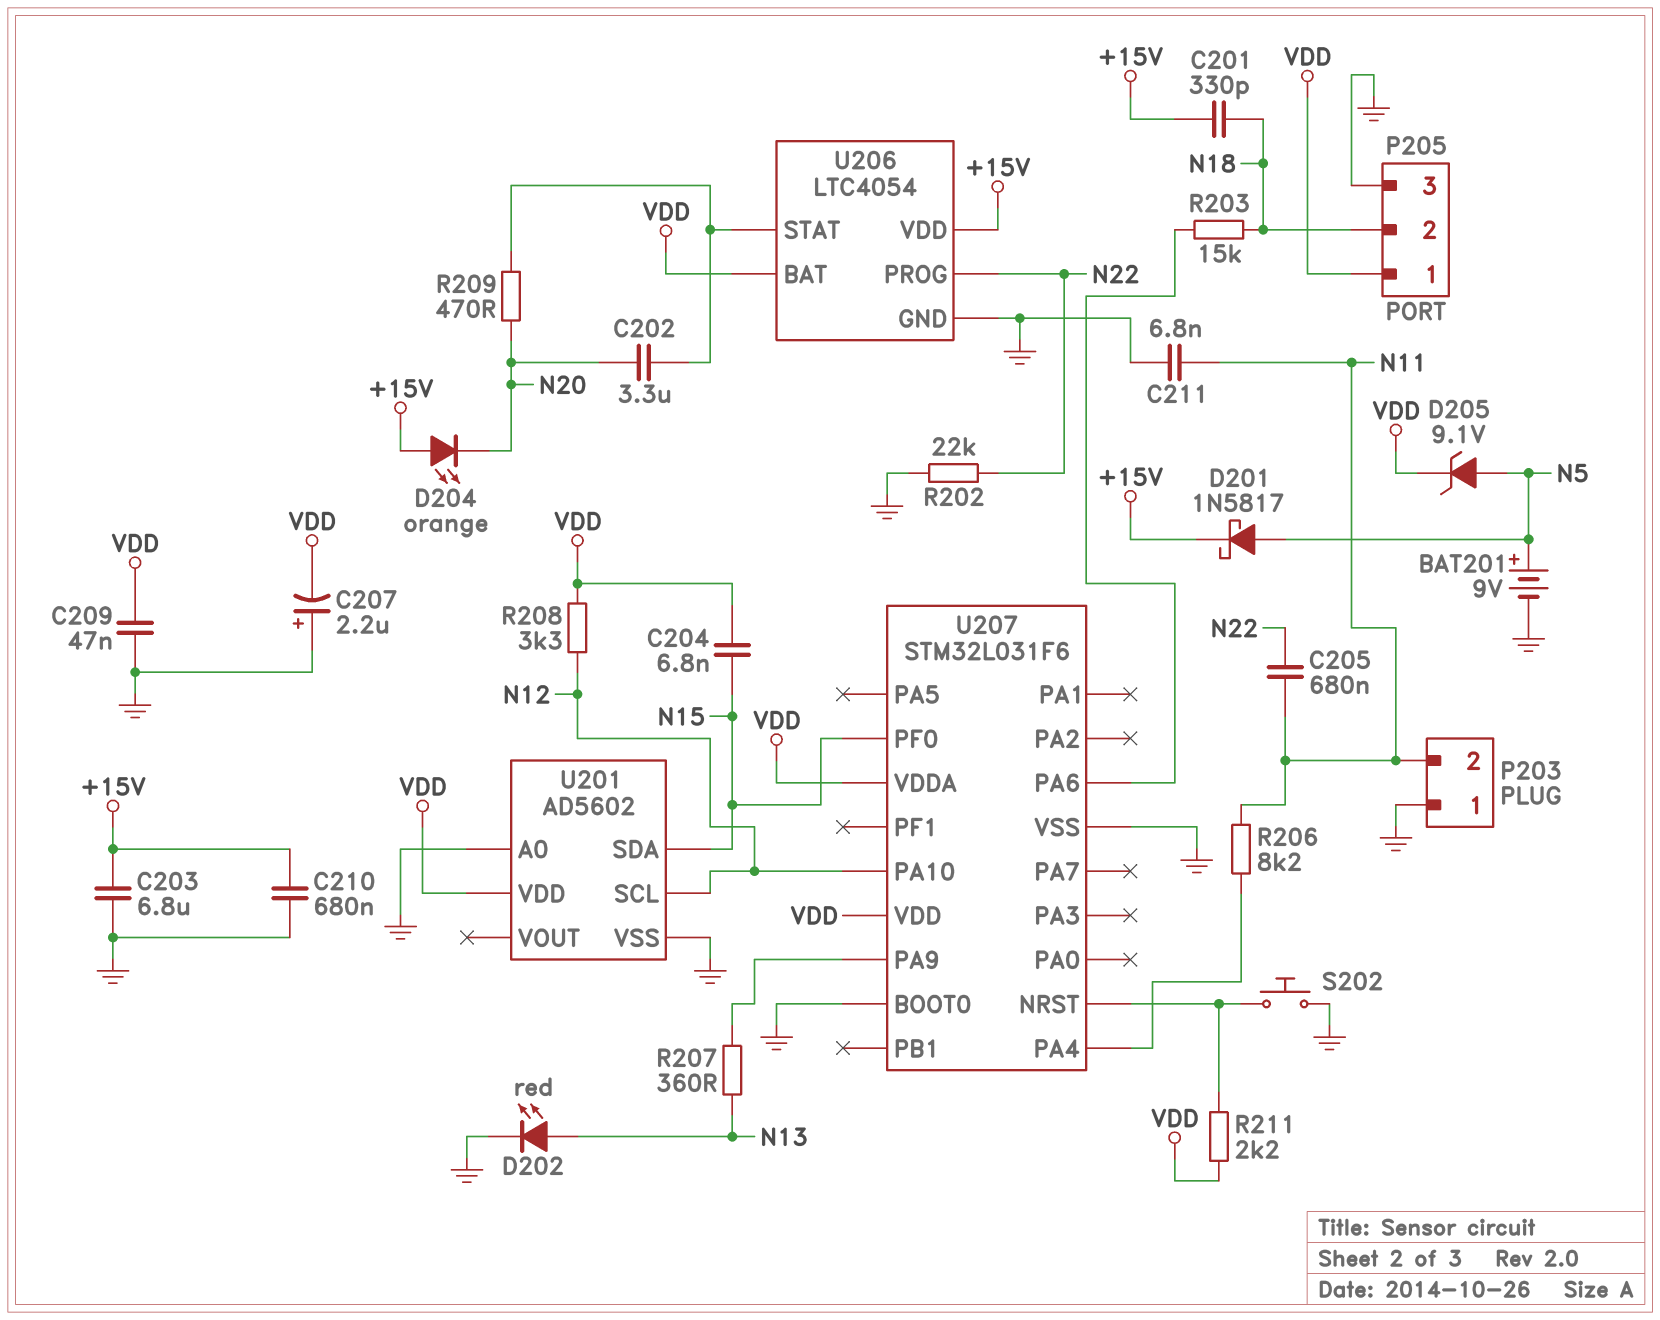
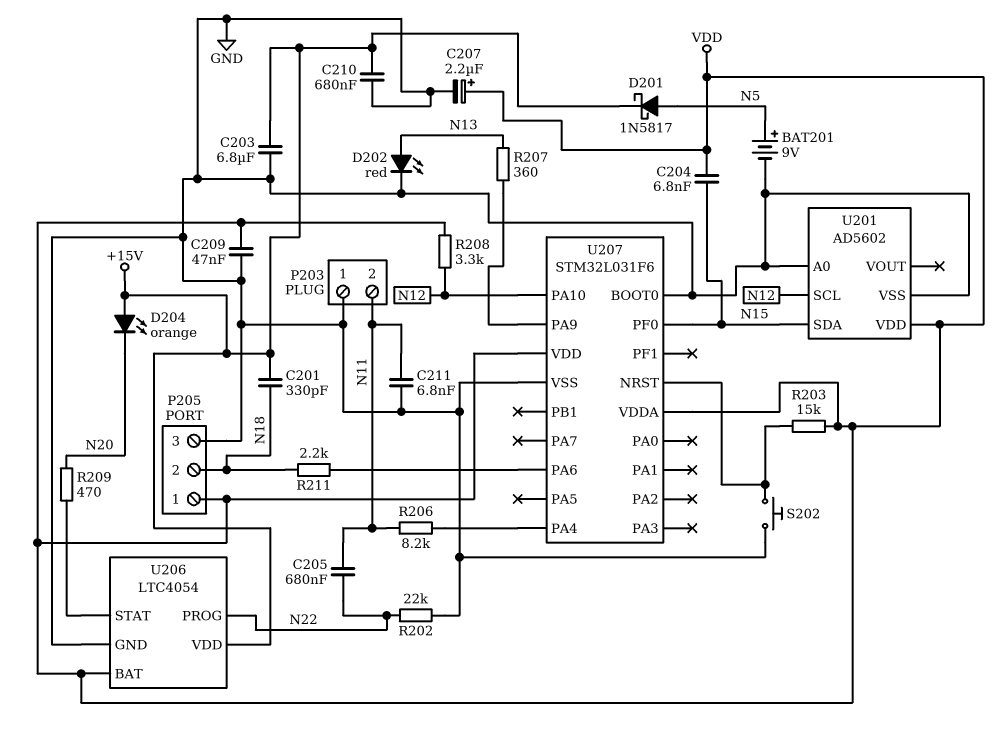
C202: 3.3uF (N20, U206/STAT) -> none
C207: 2.2uF (plus GND, minus VDD) -> 2.2uF (plus VDD, minus GND)
D205: zener 9.1V (A N5, K VDD) -> none
R203: 15k (N18, U207/PA6) -> 15k (U207/NRST, VDD)
R211: 2.2k (U207/NRST, VDD) -> 2.2k (N18, U207/PA6)

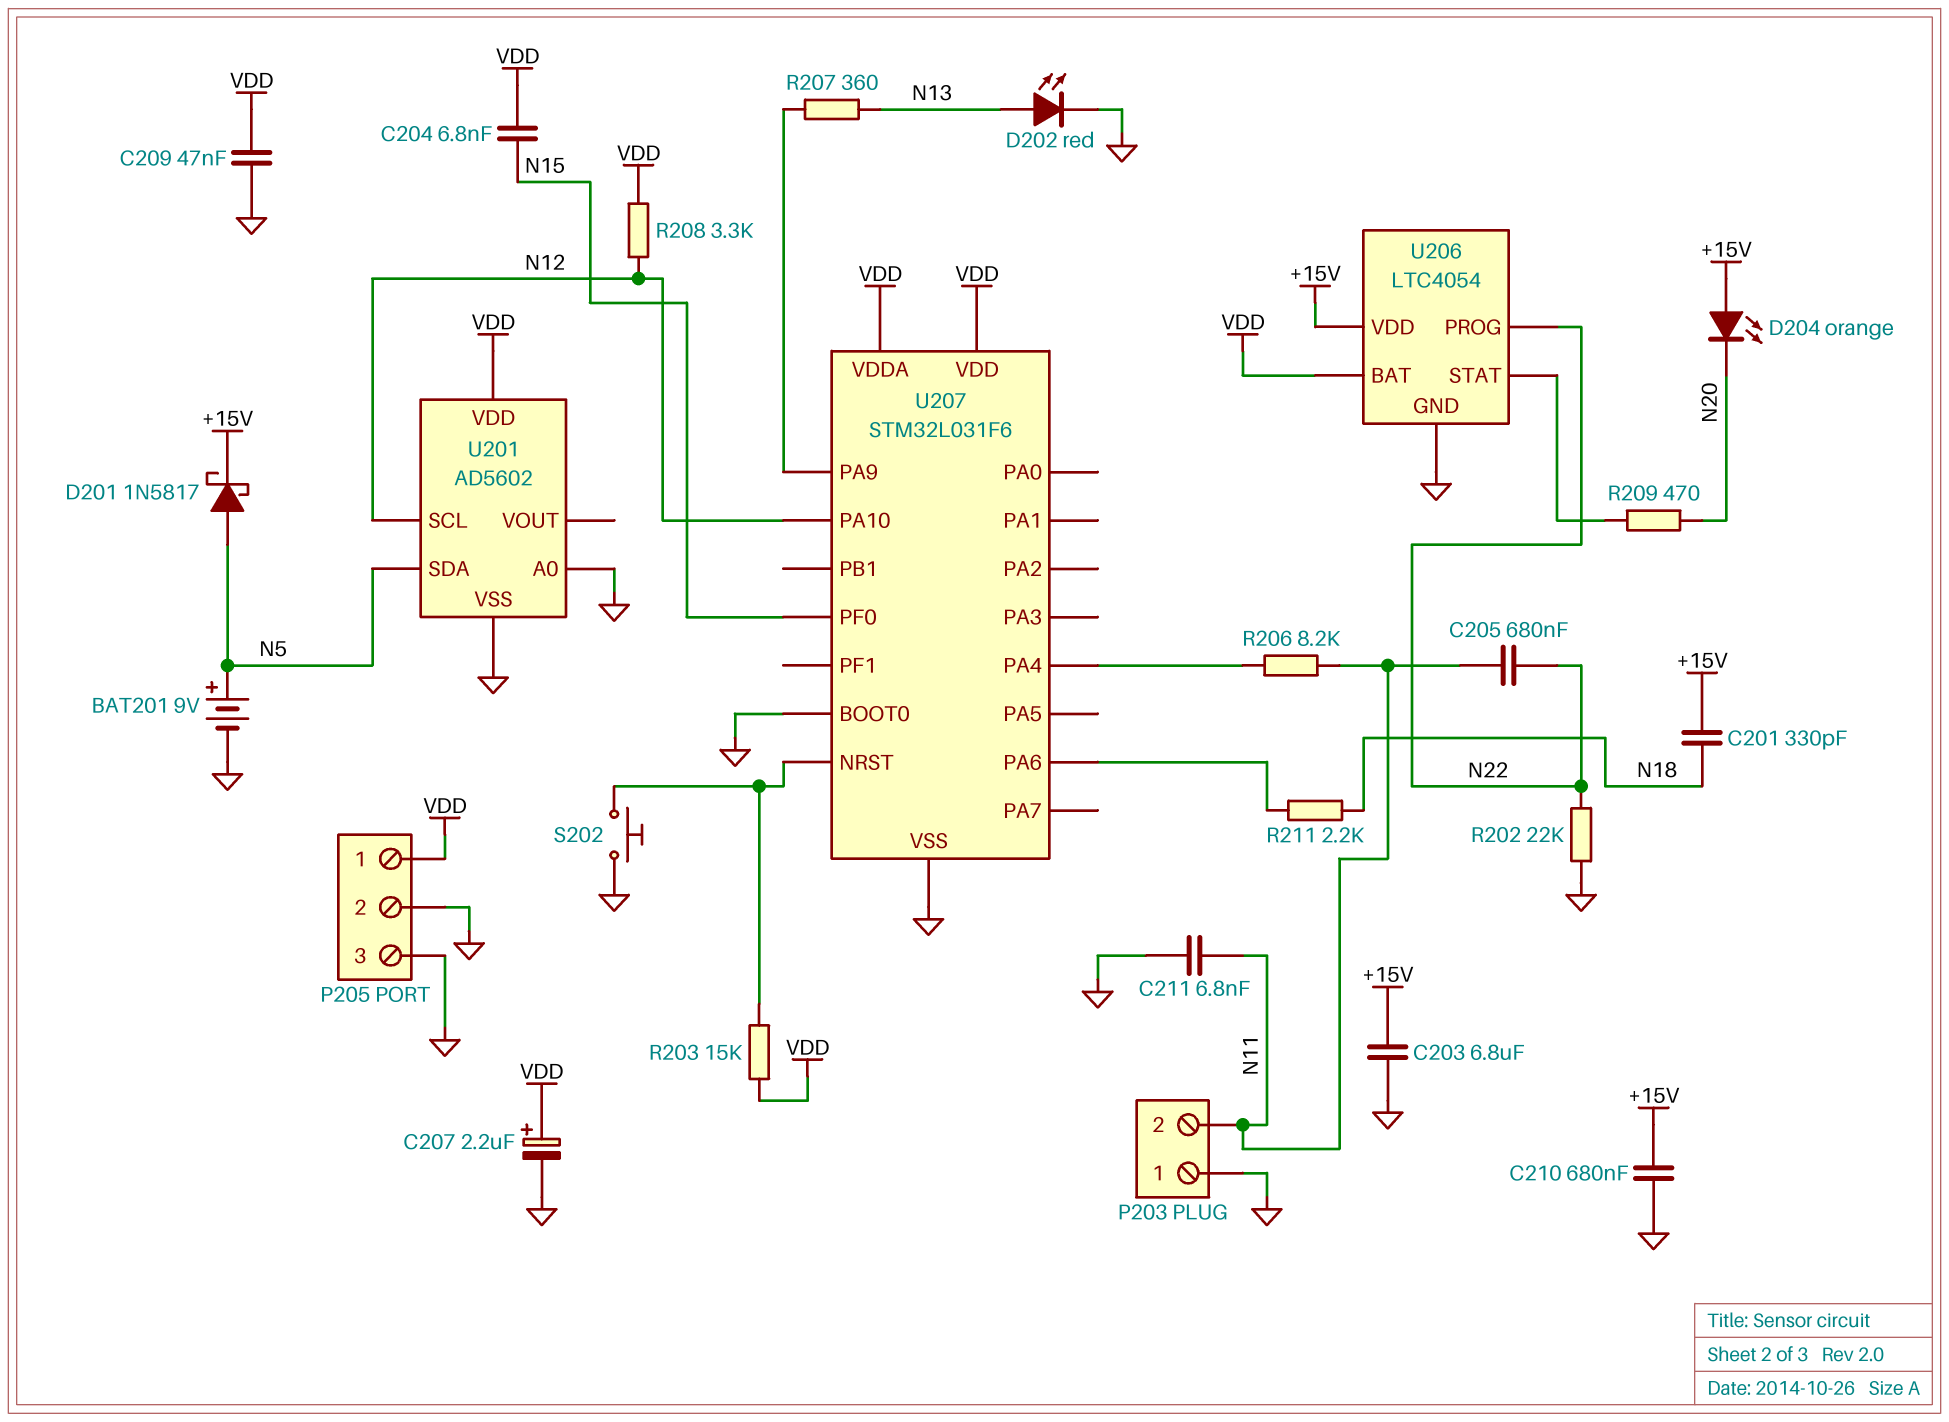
P205 pin 2: N18 -> GND
U201 pin SDA: N15 -> N5

